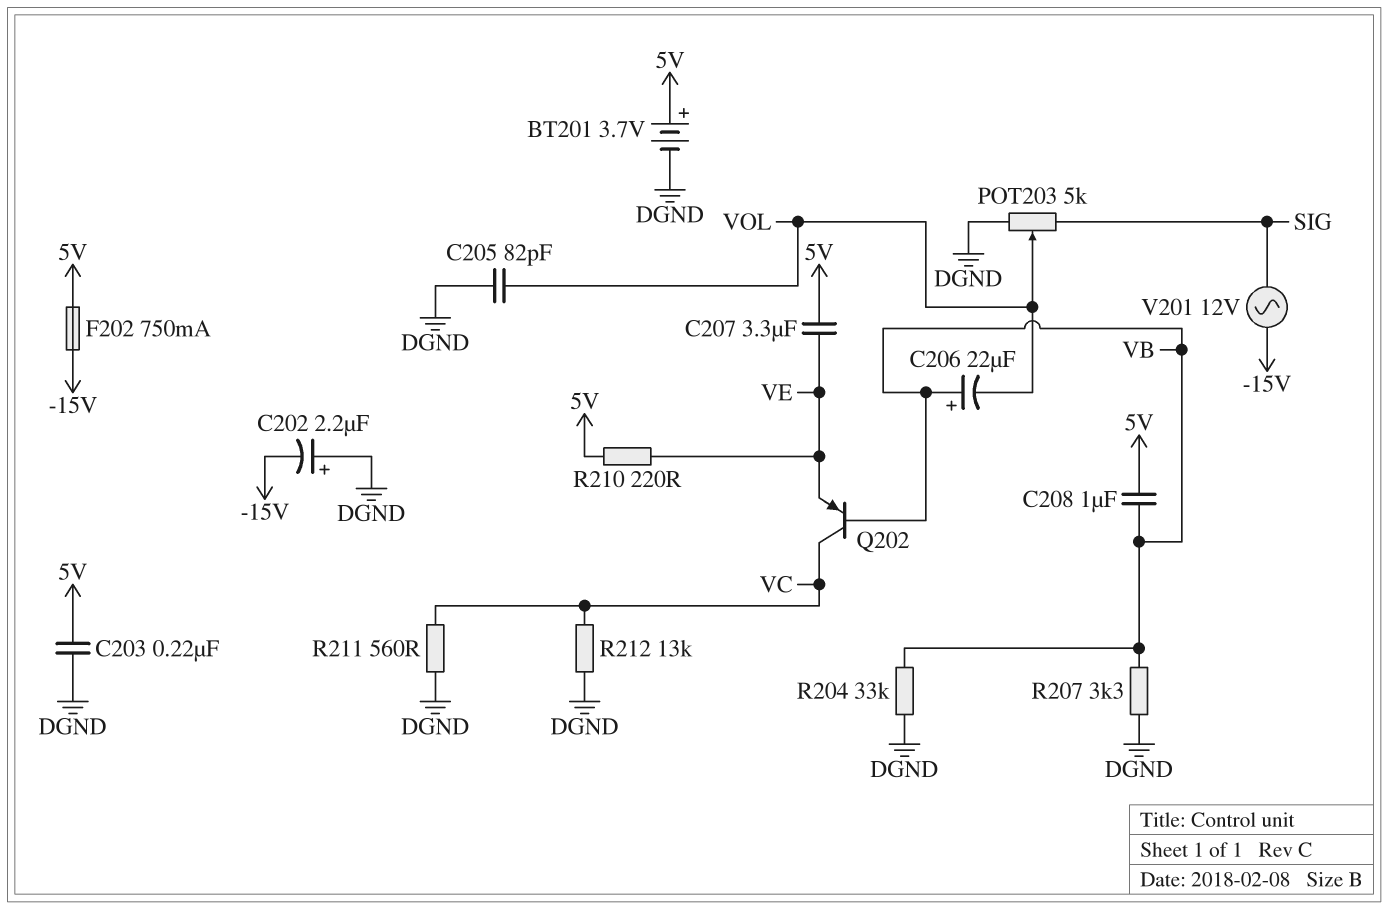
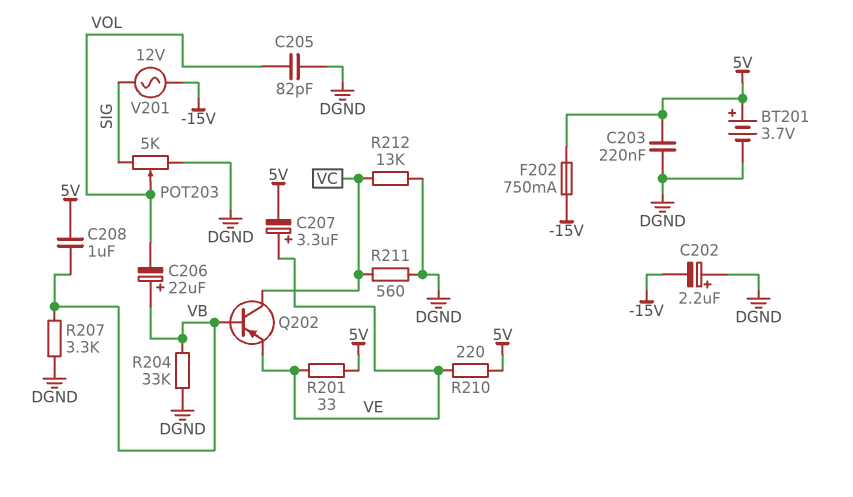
C207: 3.3uF (5V, VE) -> 3.3uF (plus VE, minus 5V)
R201: none -> 33 (5V, VE)

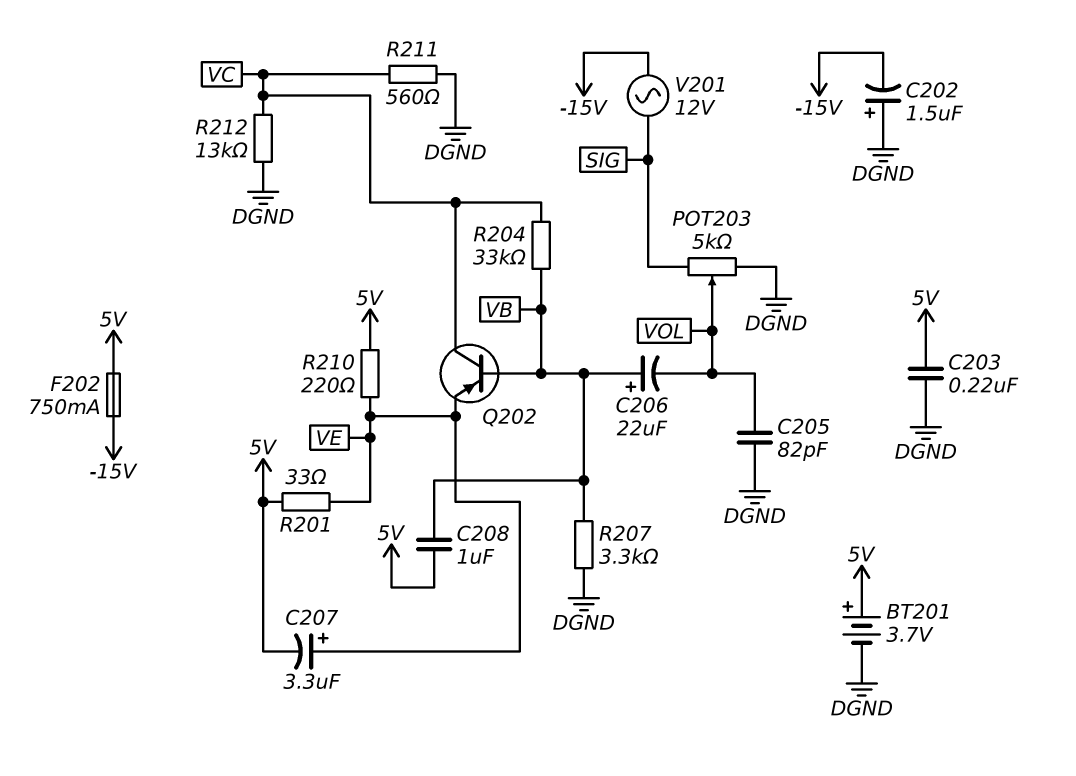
C202: 2.2uF (plus DGND, minus -15V) -> 1.5uF (plus DGND, minus -15V)
R204: 33k (DGND, VB) -> 33k (VB, VC)

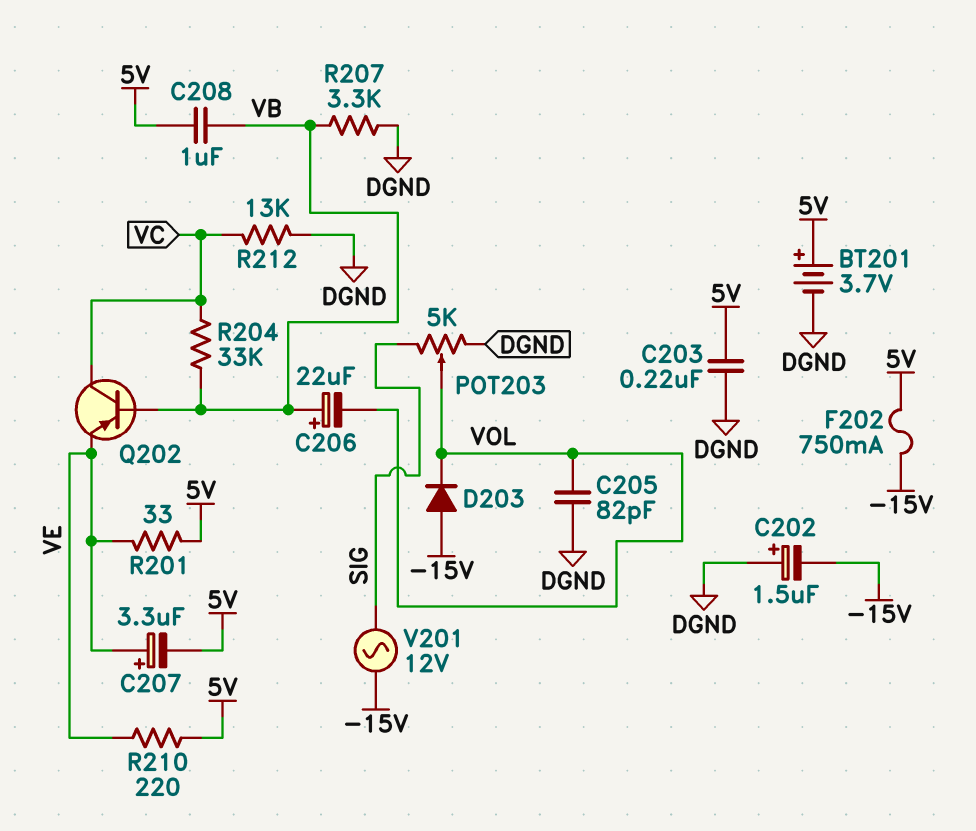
D203: none -> diode (A -15V, K VOL)
R211: 560 (DGND, VC) -> none

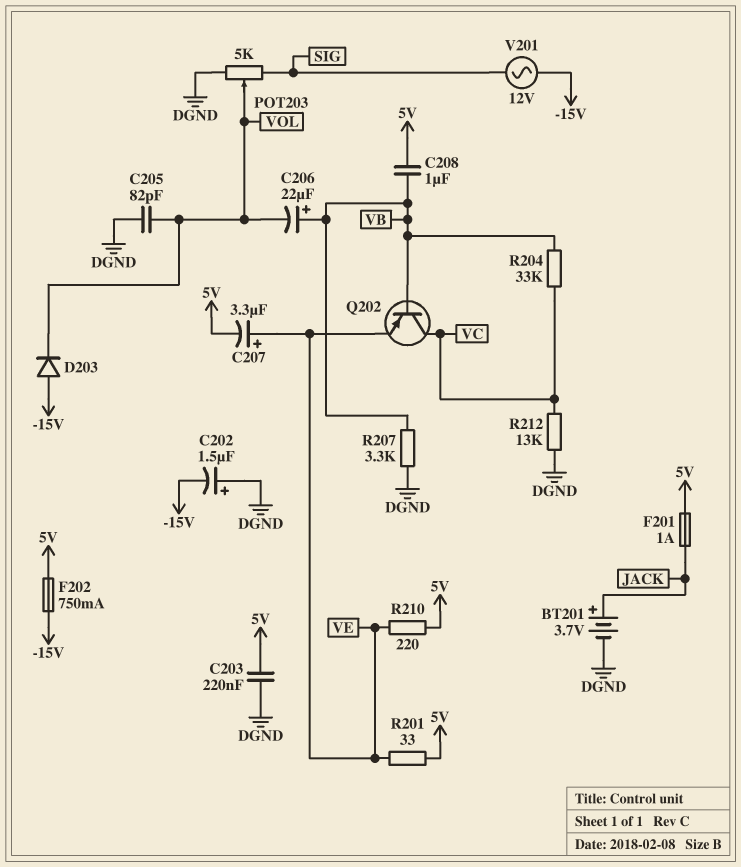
BT201: 3.7V (plus 5V, minus DGND) -> 3.7V (plus JACK, minus DGND)
F201: none -> 1A (5V, JACK)

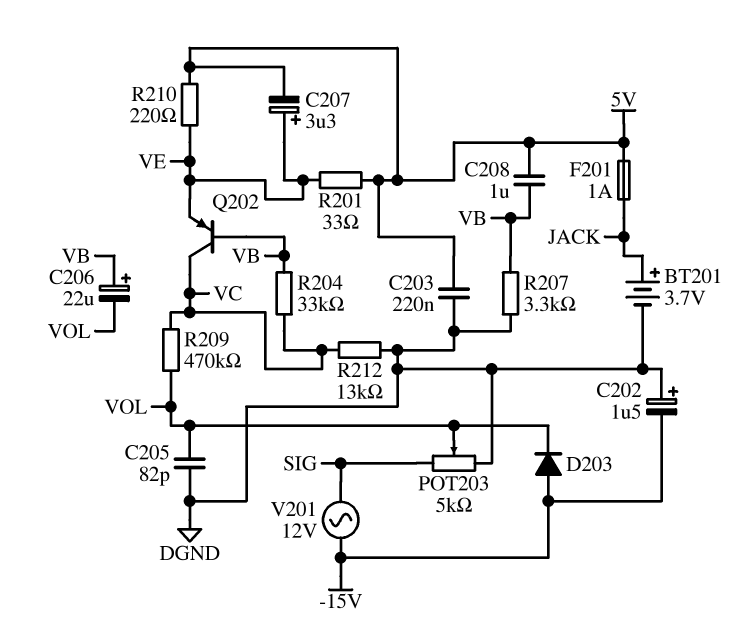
F202: 750mA (-15V, 5V) -> none
R209: none -> 470k (VC, VOL)

